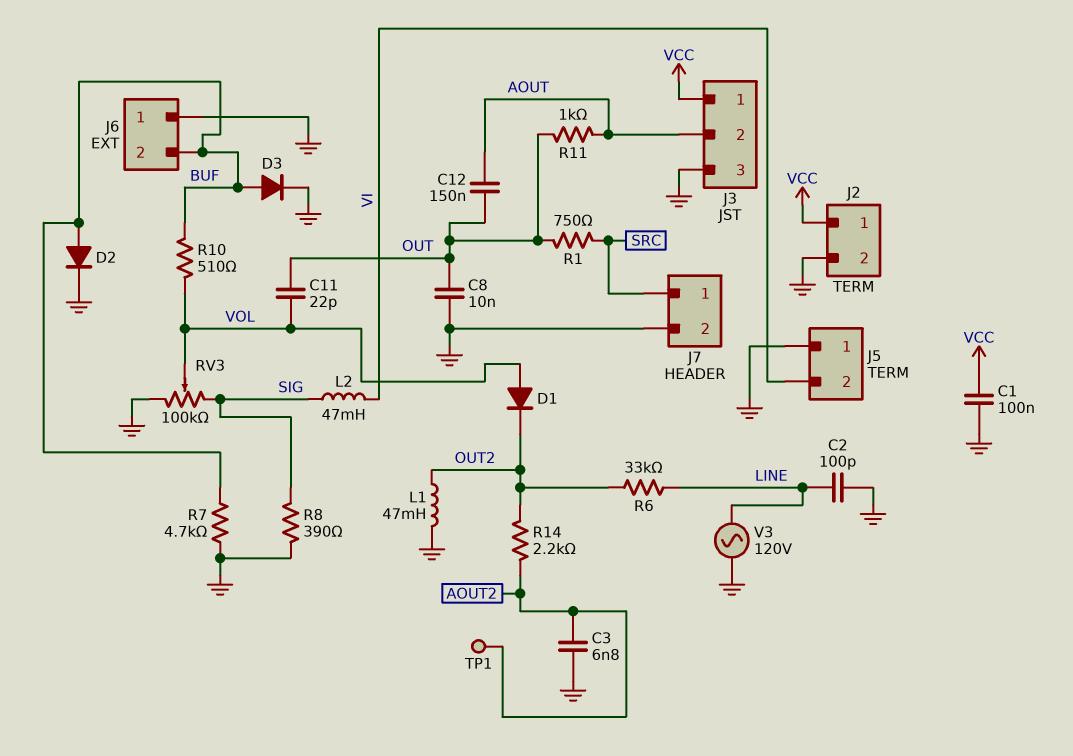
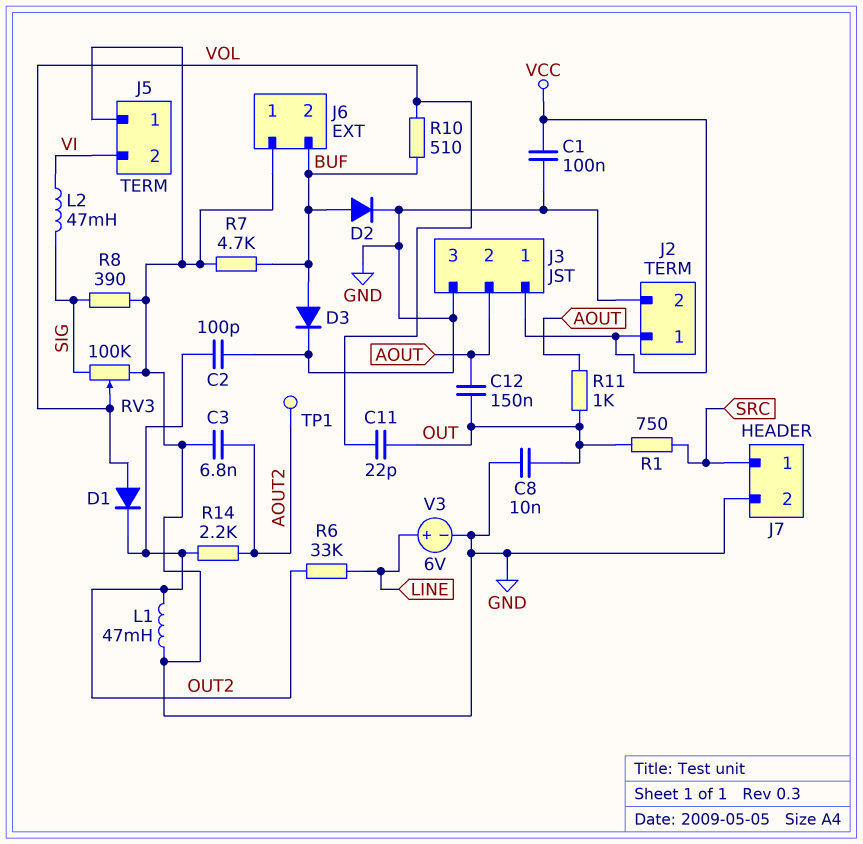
C2: 100pF (GND, LINE) -> 100pF (GND, OUT2)
V3: AC 120V (GND, LINE) -> 6V (plus LINE, minus GND)

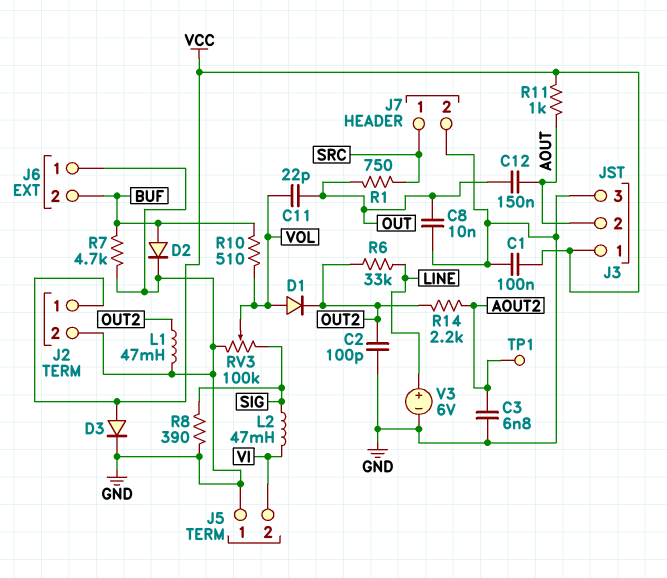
D3: diode (A BUF, K GND) -> diode (A VCC, K GND)
R11: 1k (AOUT, OUT) -> 1k (AOUT, VCC)

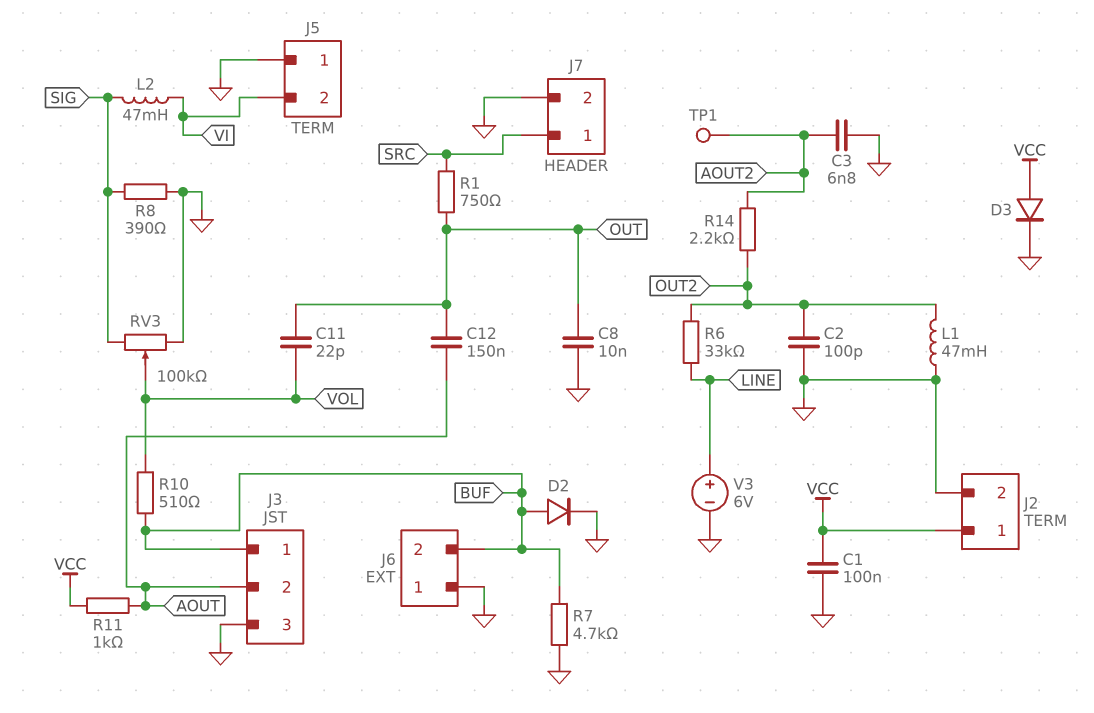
D1: diode (A VOL, K OUT2) -> none
J3 pin 1: VCC -> BUF

